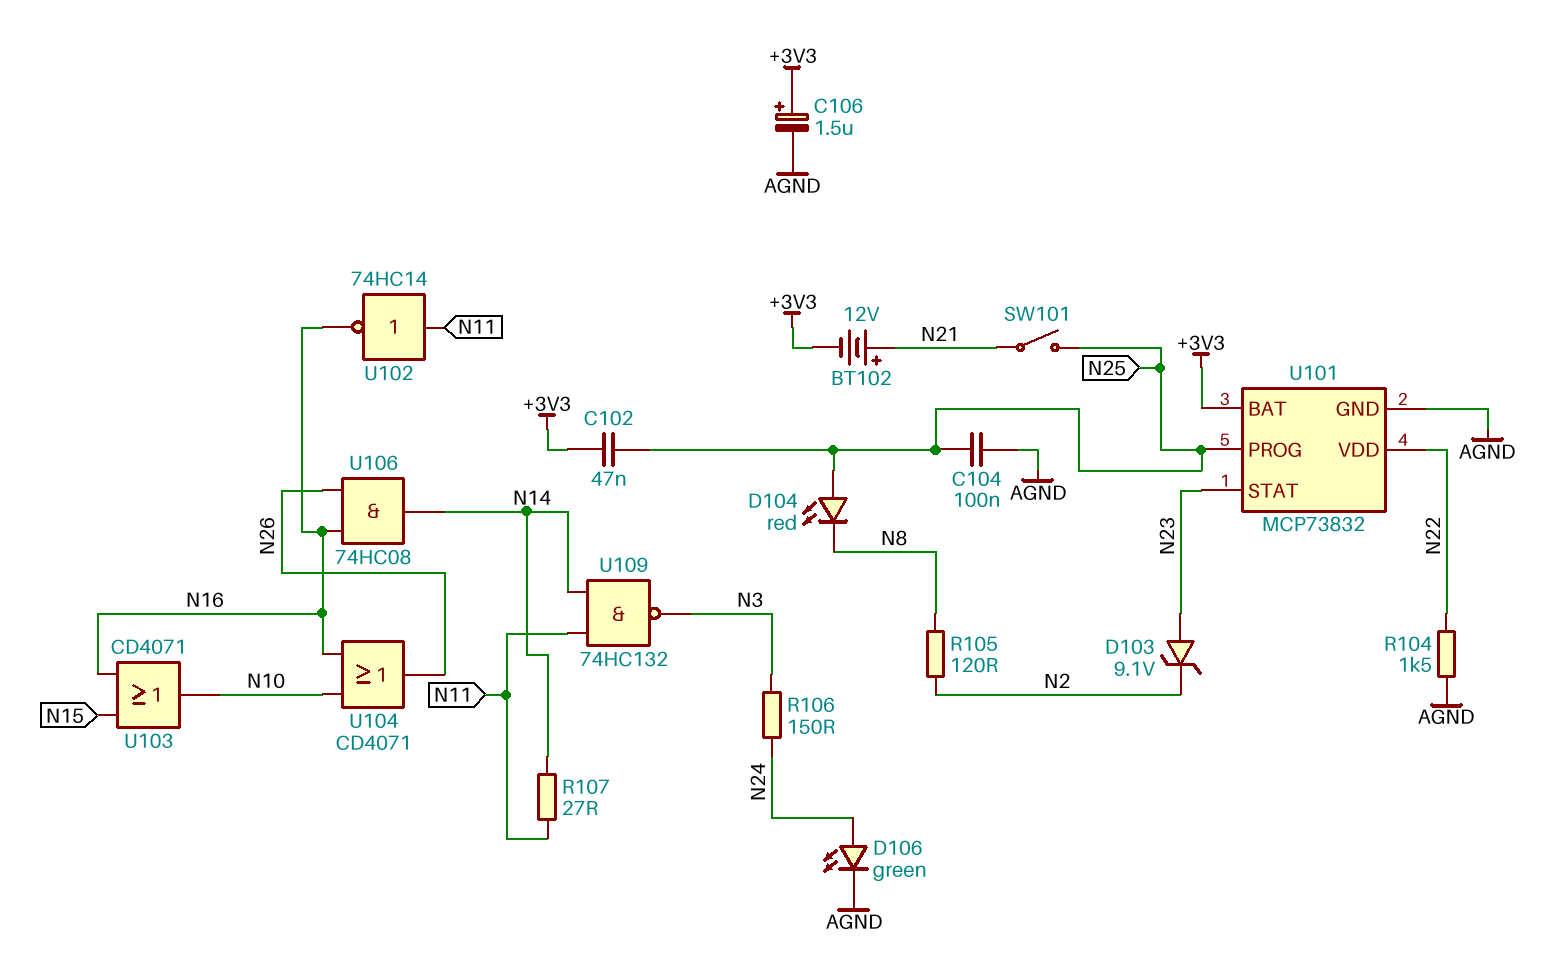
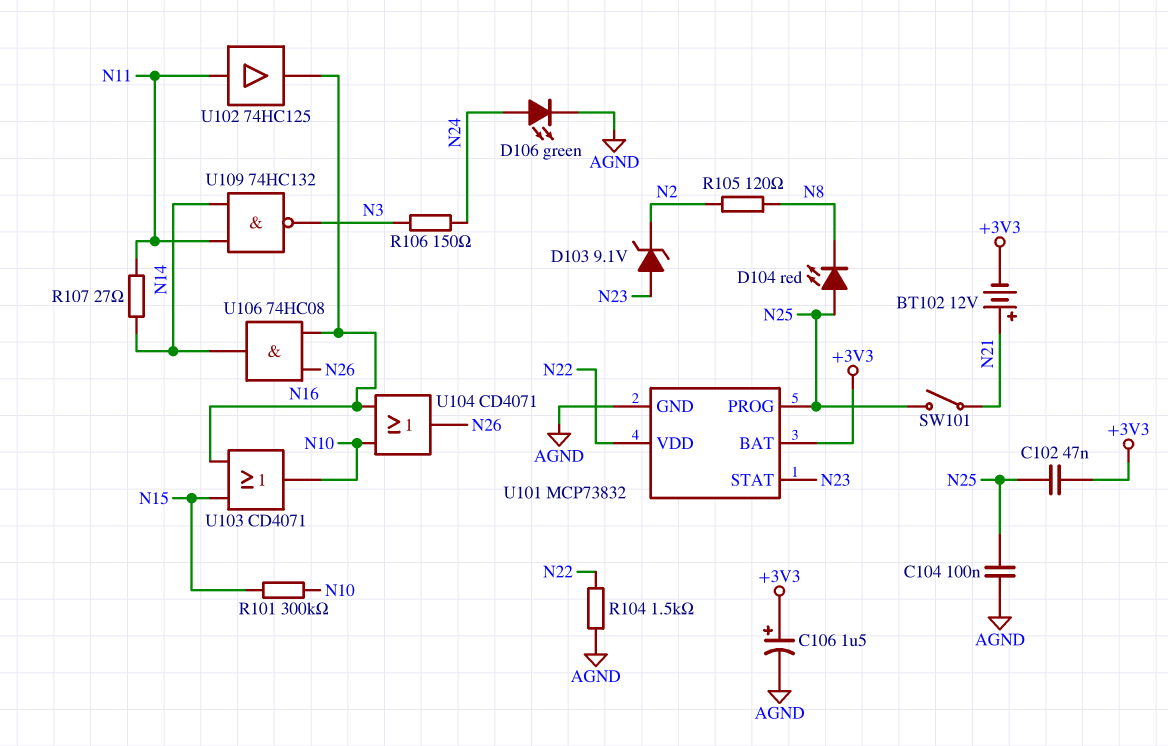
R101: none -> 300k (N10, N15)
U102: NOT 74HC14 (in N11, out N16) -> buffer 74HC125 (in N11, out N16)

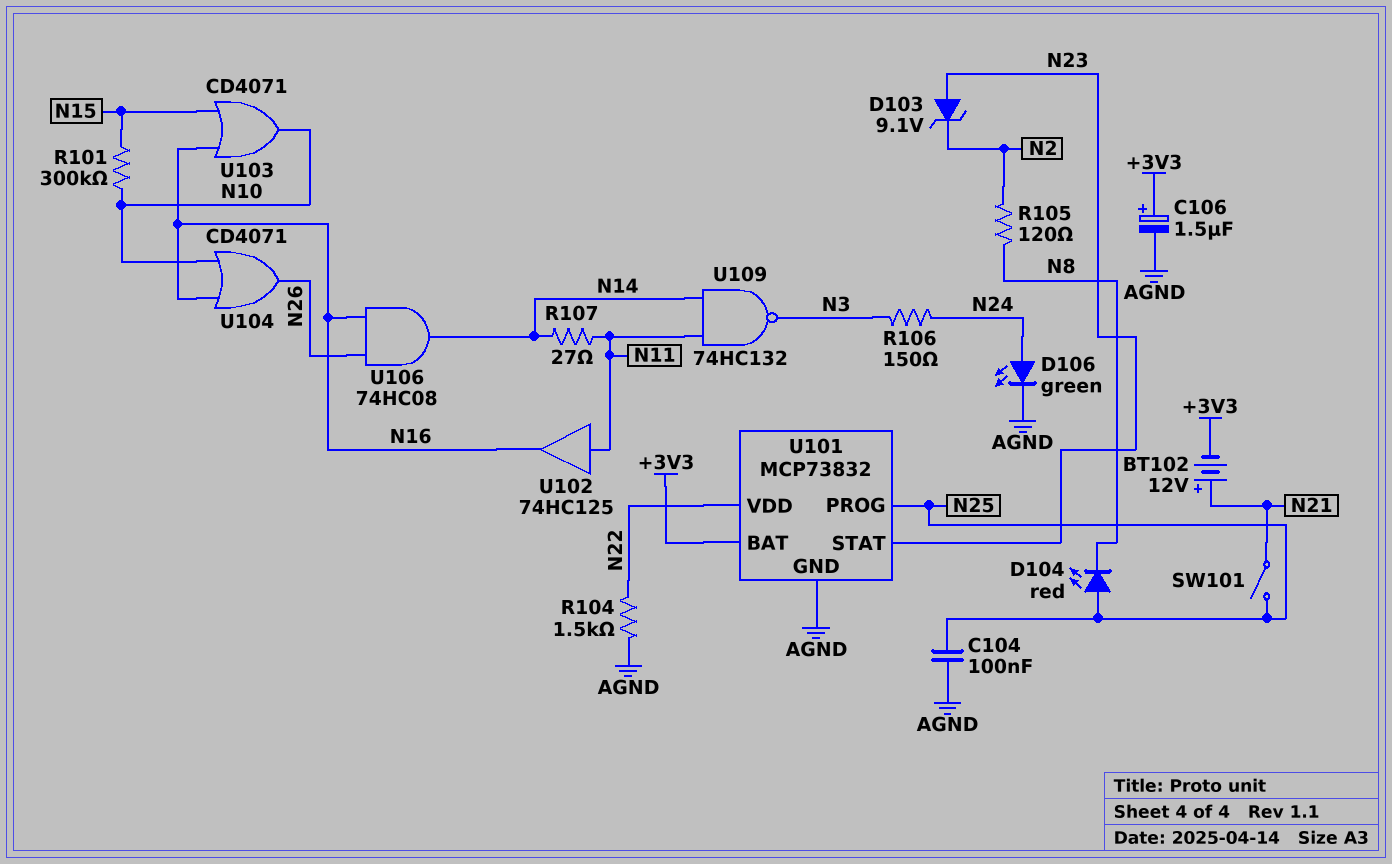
C102: 47nF (+3V3, N25) -> none

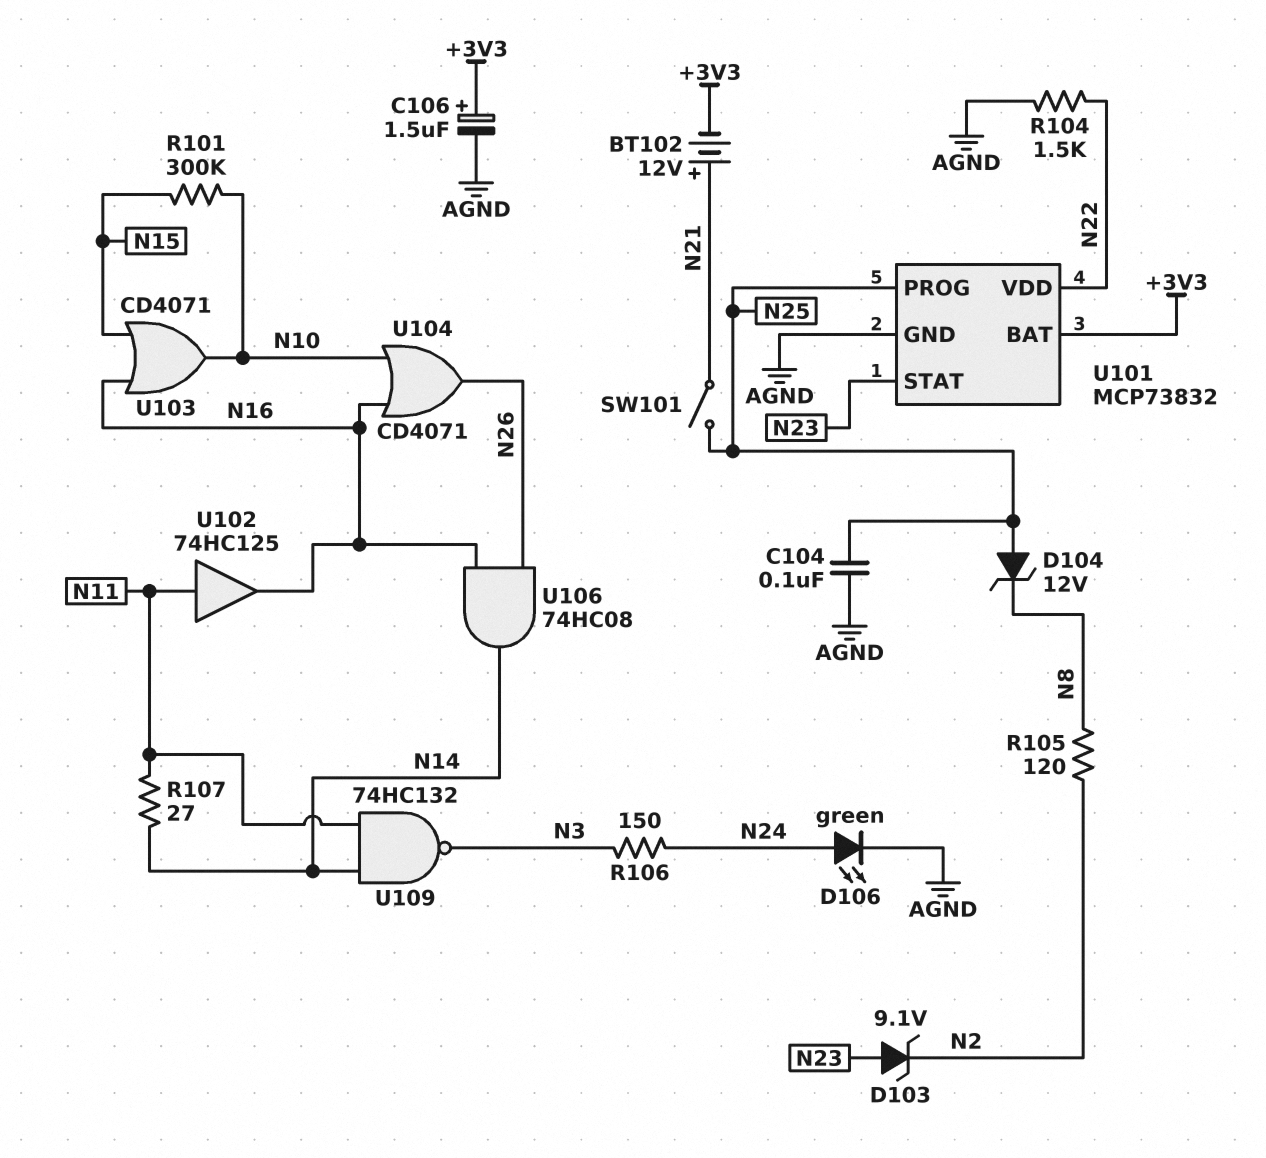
D104: LED red (A N25, K N8) -> zener 12V (A N25, K N8)

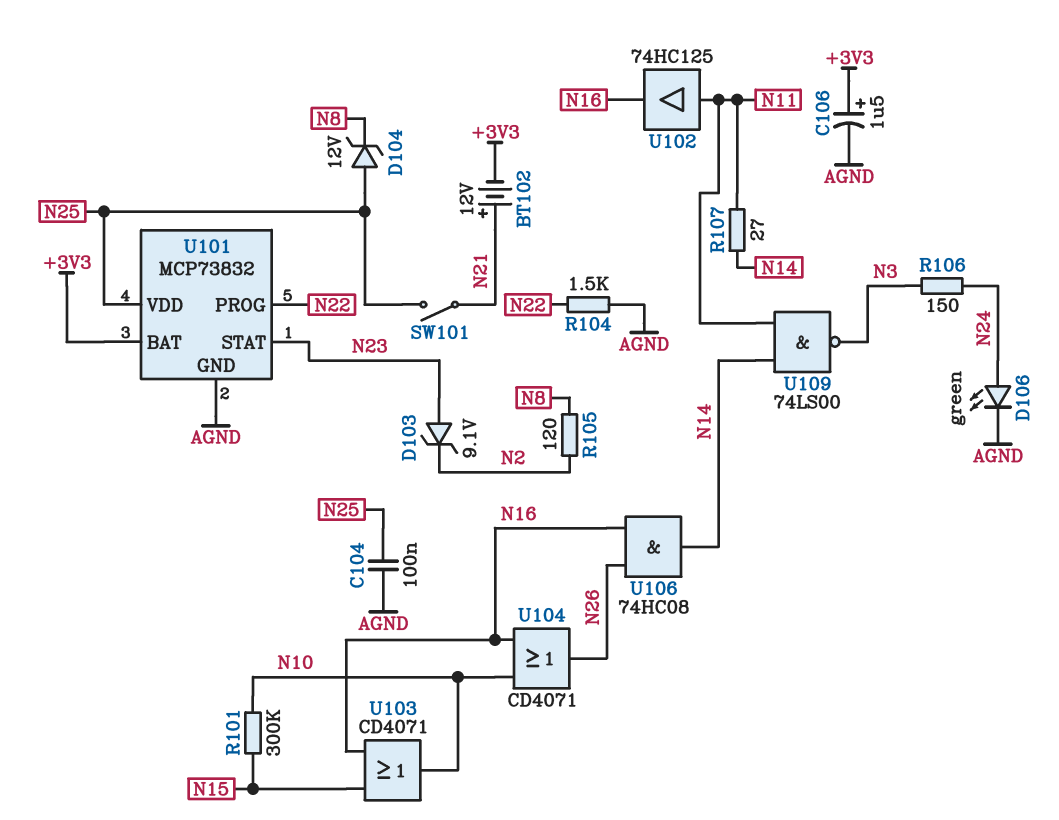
U101 pin PROG: N25 -> N22
U101 pin VDD: N22 -> N25
U109: NAND 74HC132 (in N11, in N14, out N3) -> NAND 74LS00 (in N11, in N14, out N3)

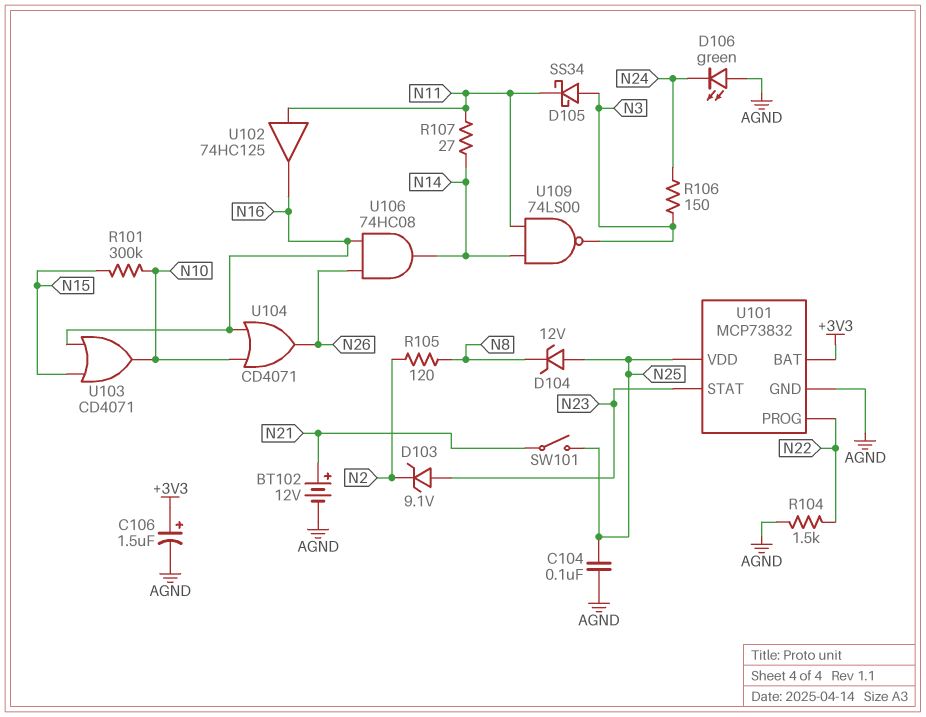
BT102: 12V (plus N21, minus +3V3) -> 12V (plus N21, minus AGND)
D105: none -> schottky SS34 (A N3, K N11)
D106: LED green (A N24, K AGND) -> LED green (A AGND, K N24)

